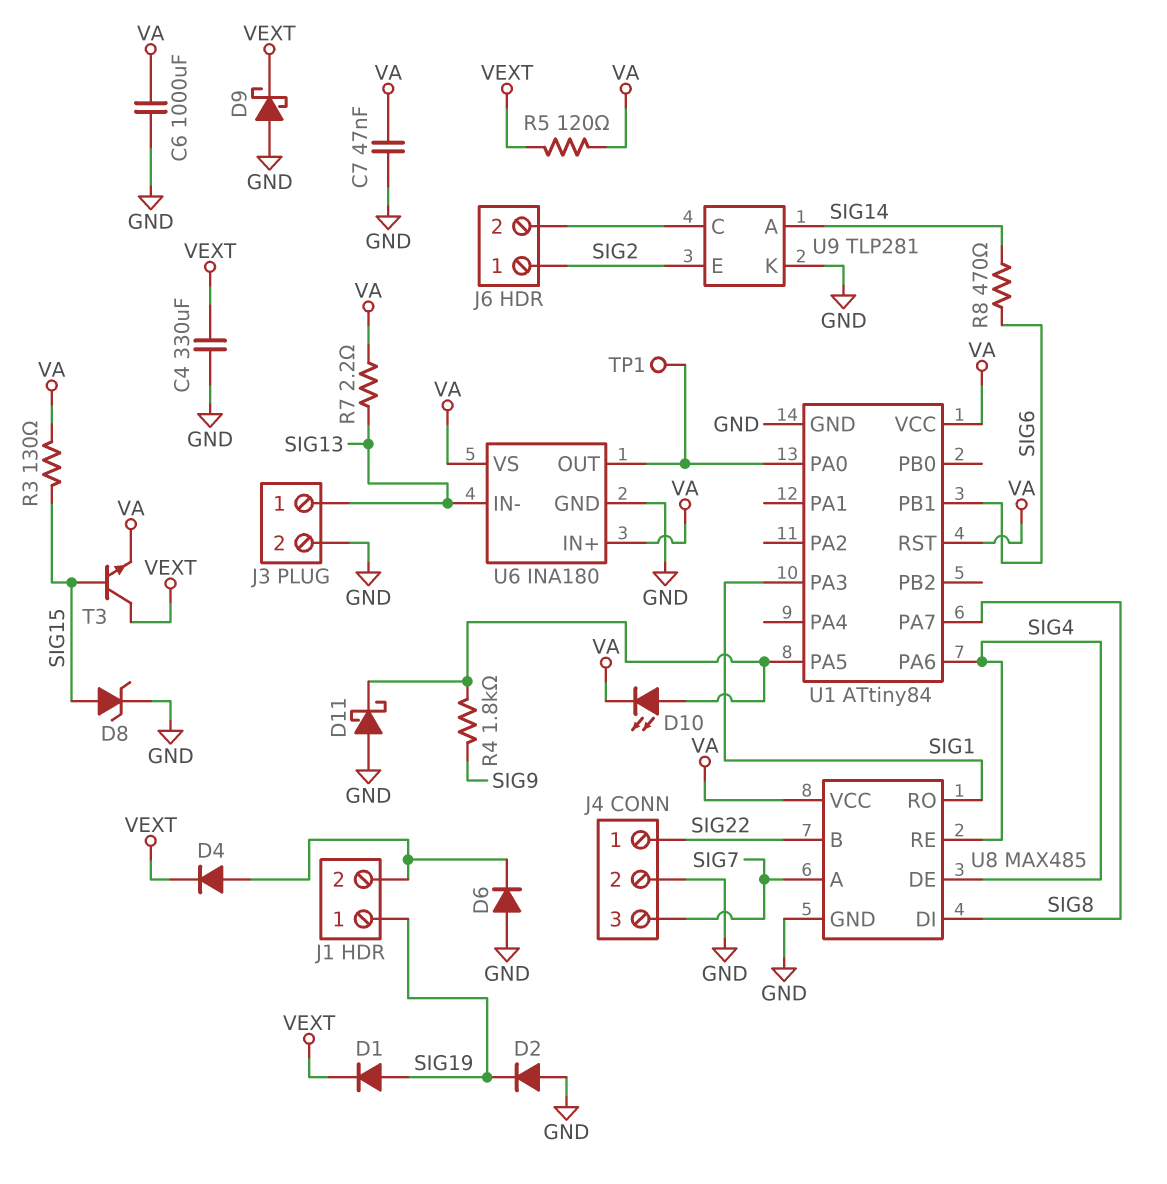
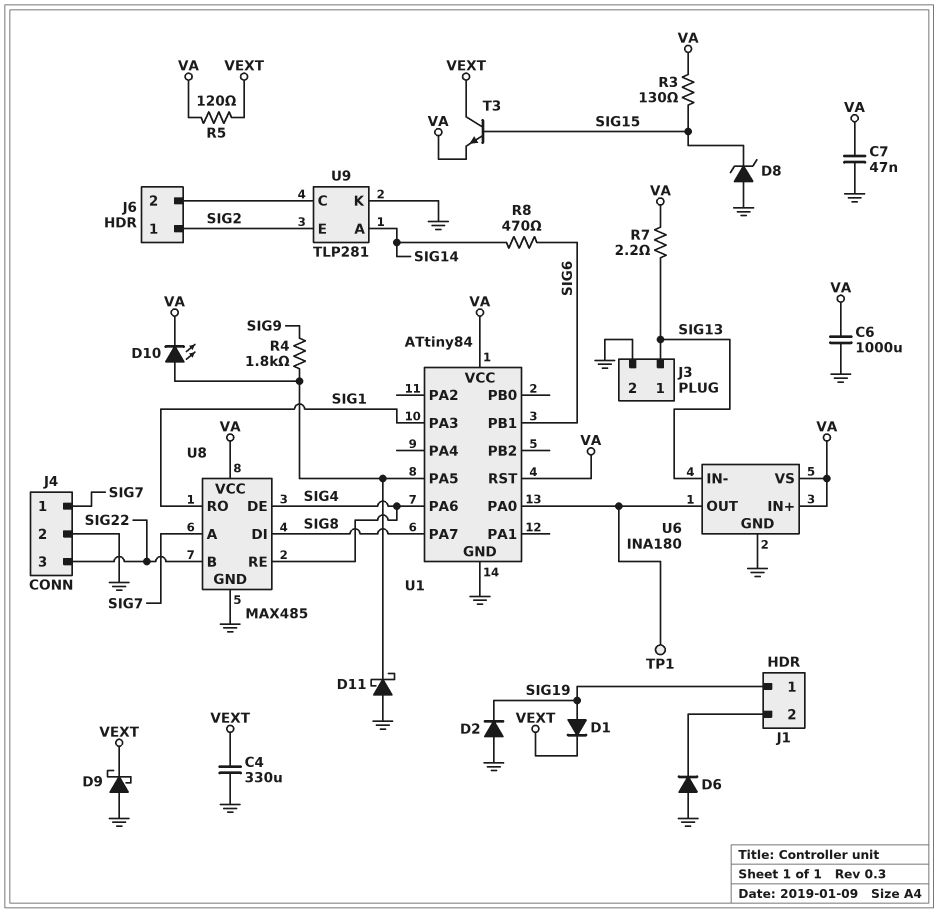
D4: diode (A J1/2, K VEXT) -> none
D8: zener (A SIG15, K GND) -> zener (A GND, K SIG15)
J4 pin 1: SIG22 -> SIG7
J4 pin 3: SIG7 -> SIG22

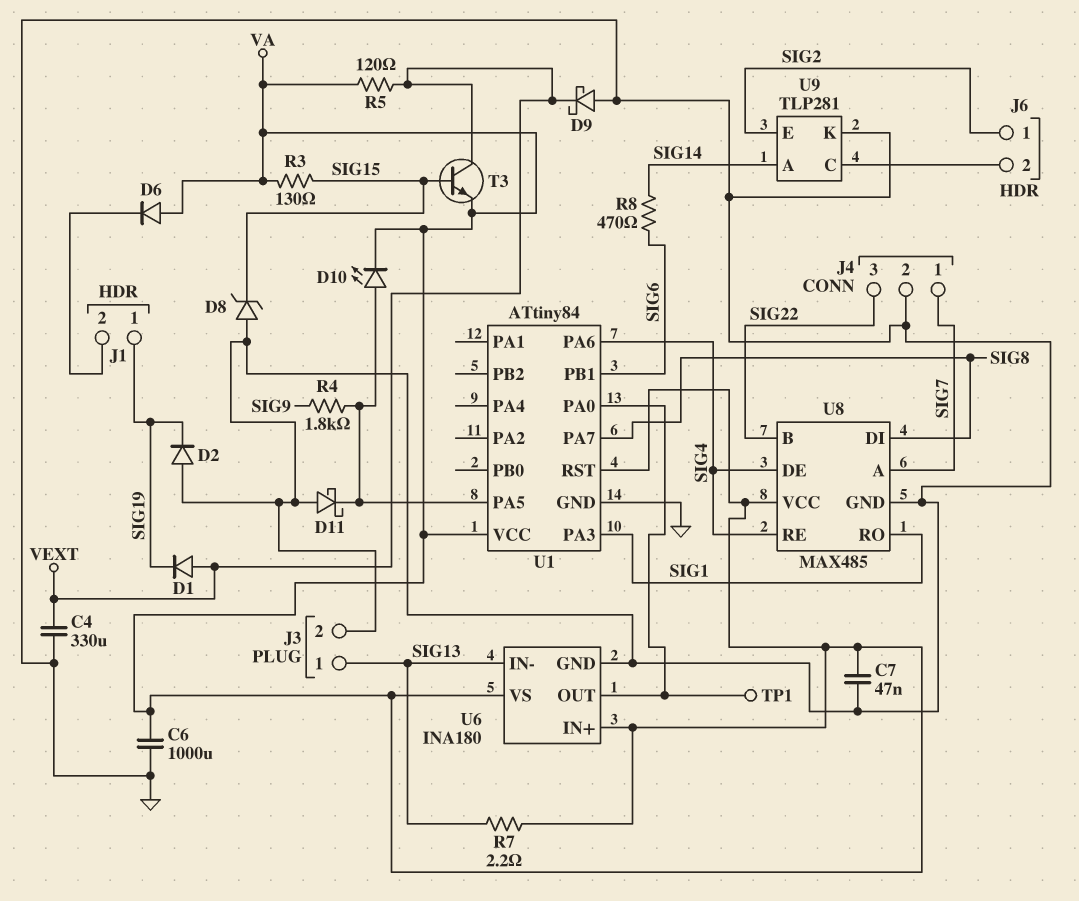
D1: diode (A SIG19, K VEXT) -> diode (A VEXT, K SIG19)
D6: diode (A GND, K J1/2) -> diode (A VA, K J1/2)

